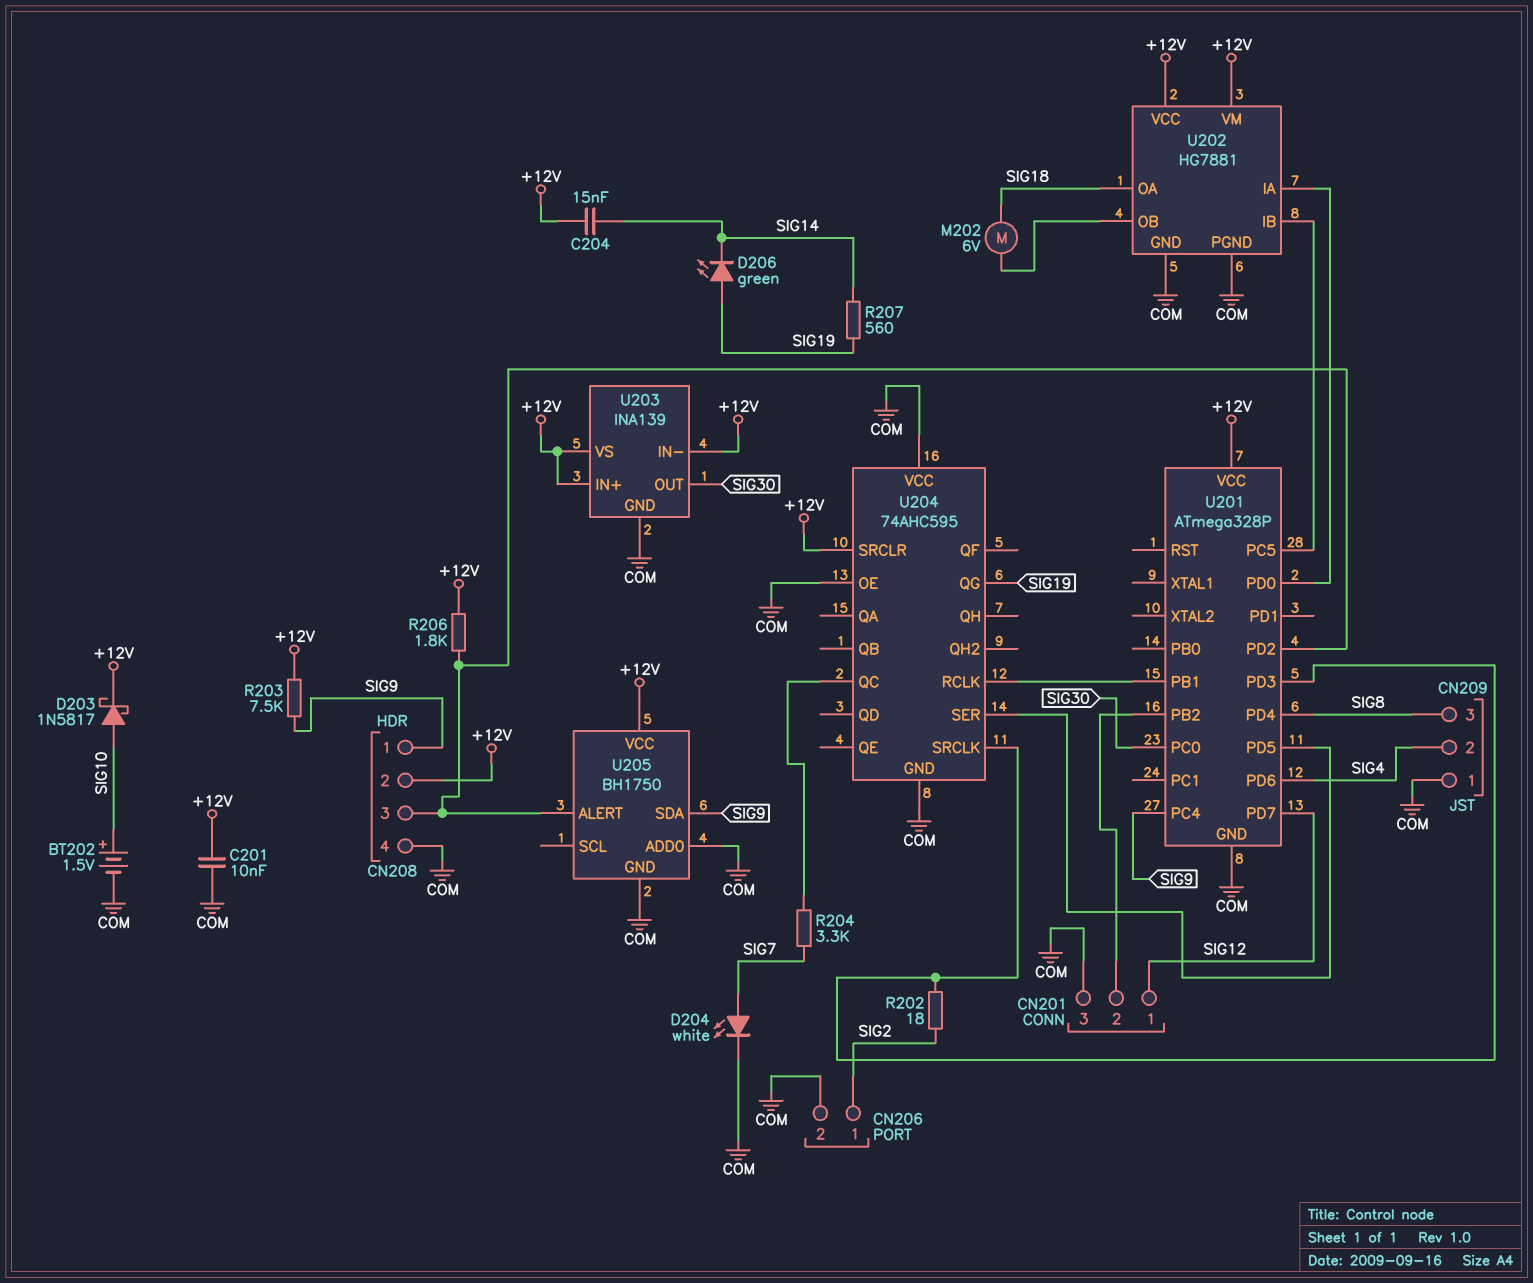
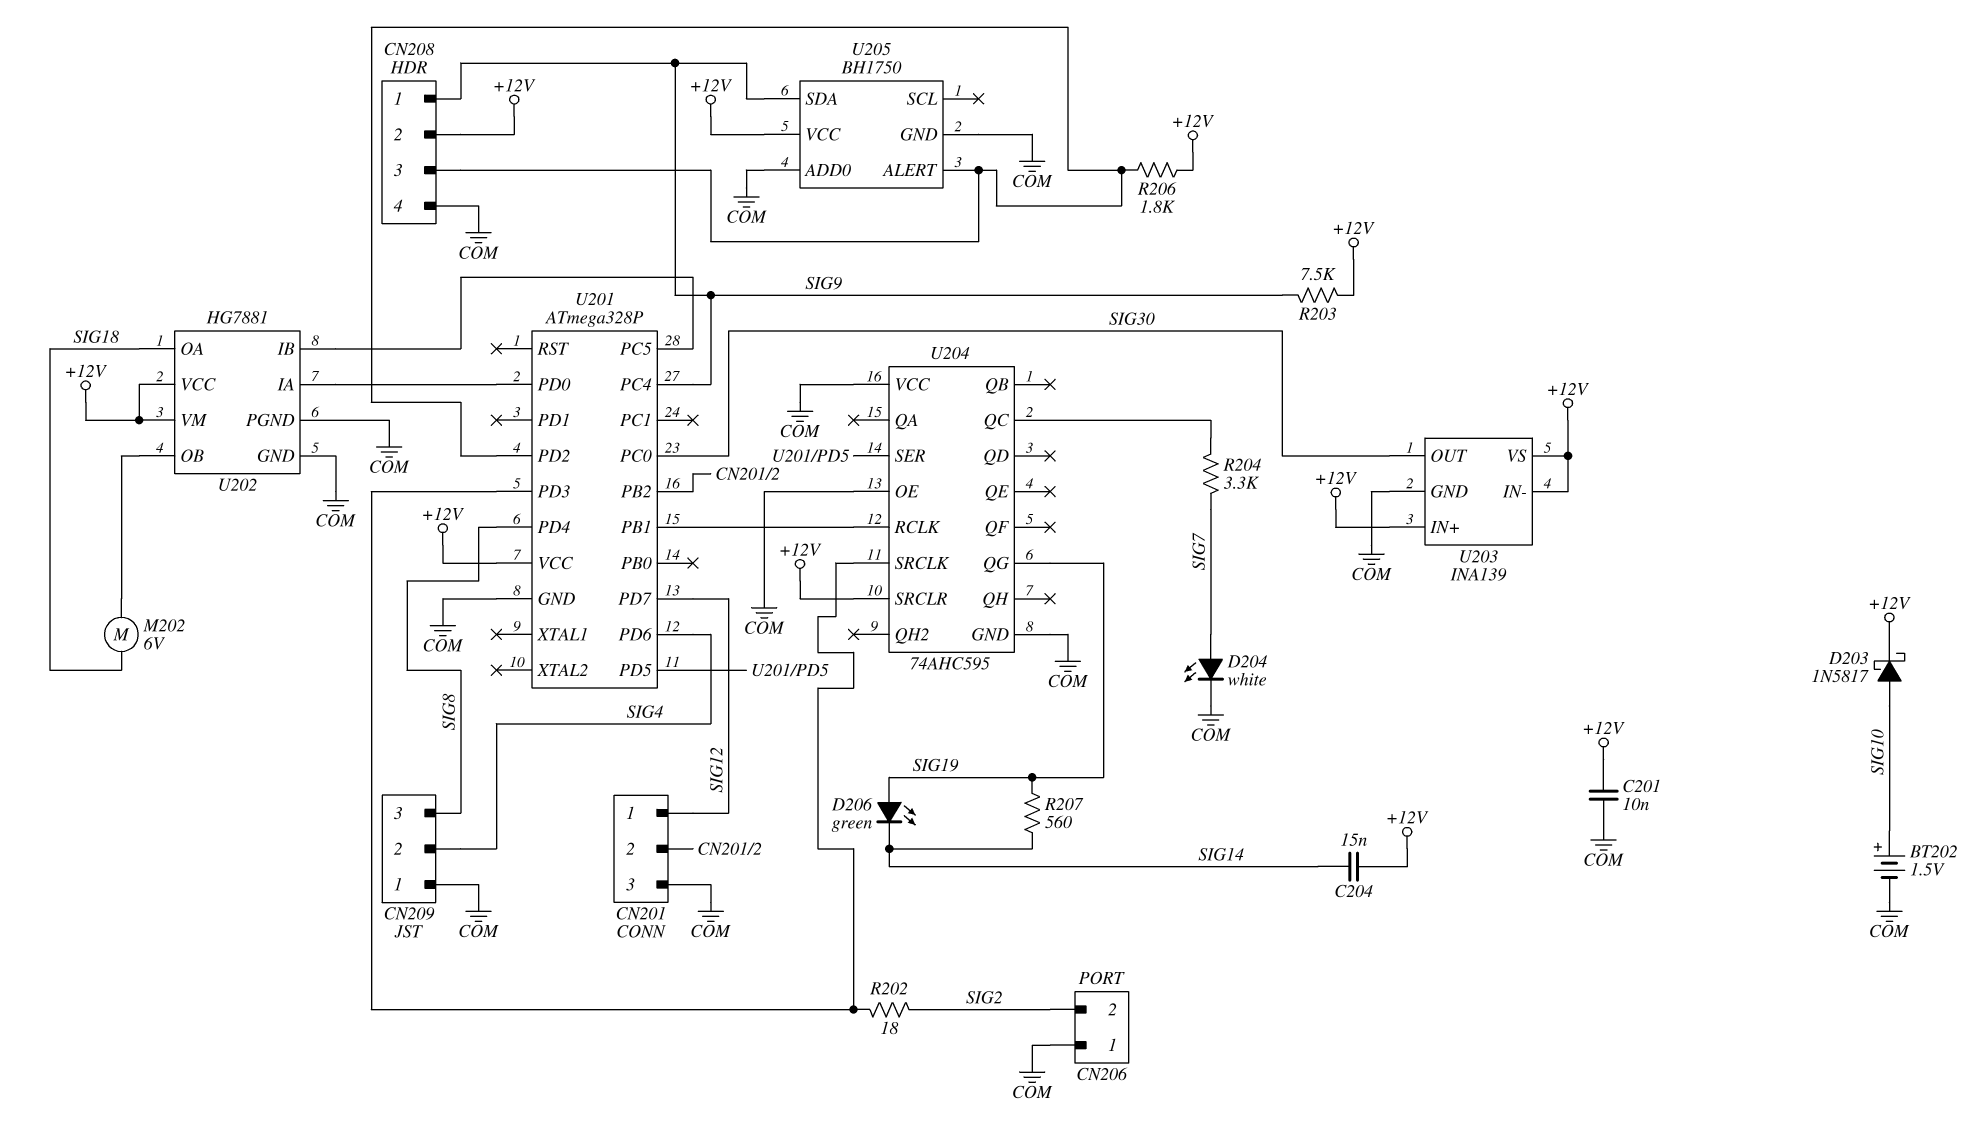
CN206 pin 1: SIG2 -> COM
CN206 pin 2: COM -> SIG2

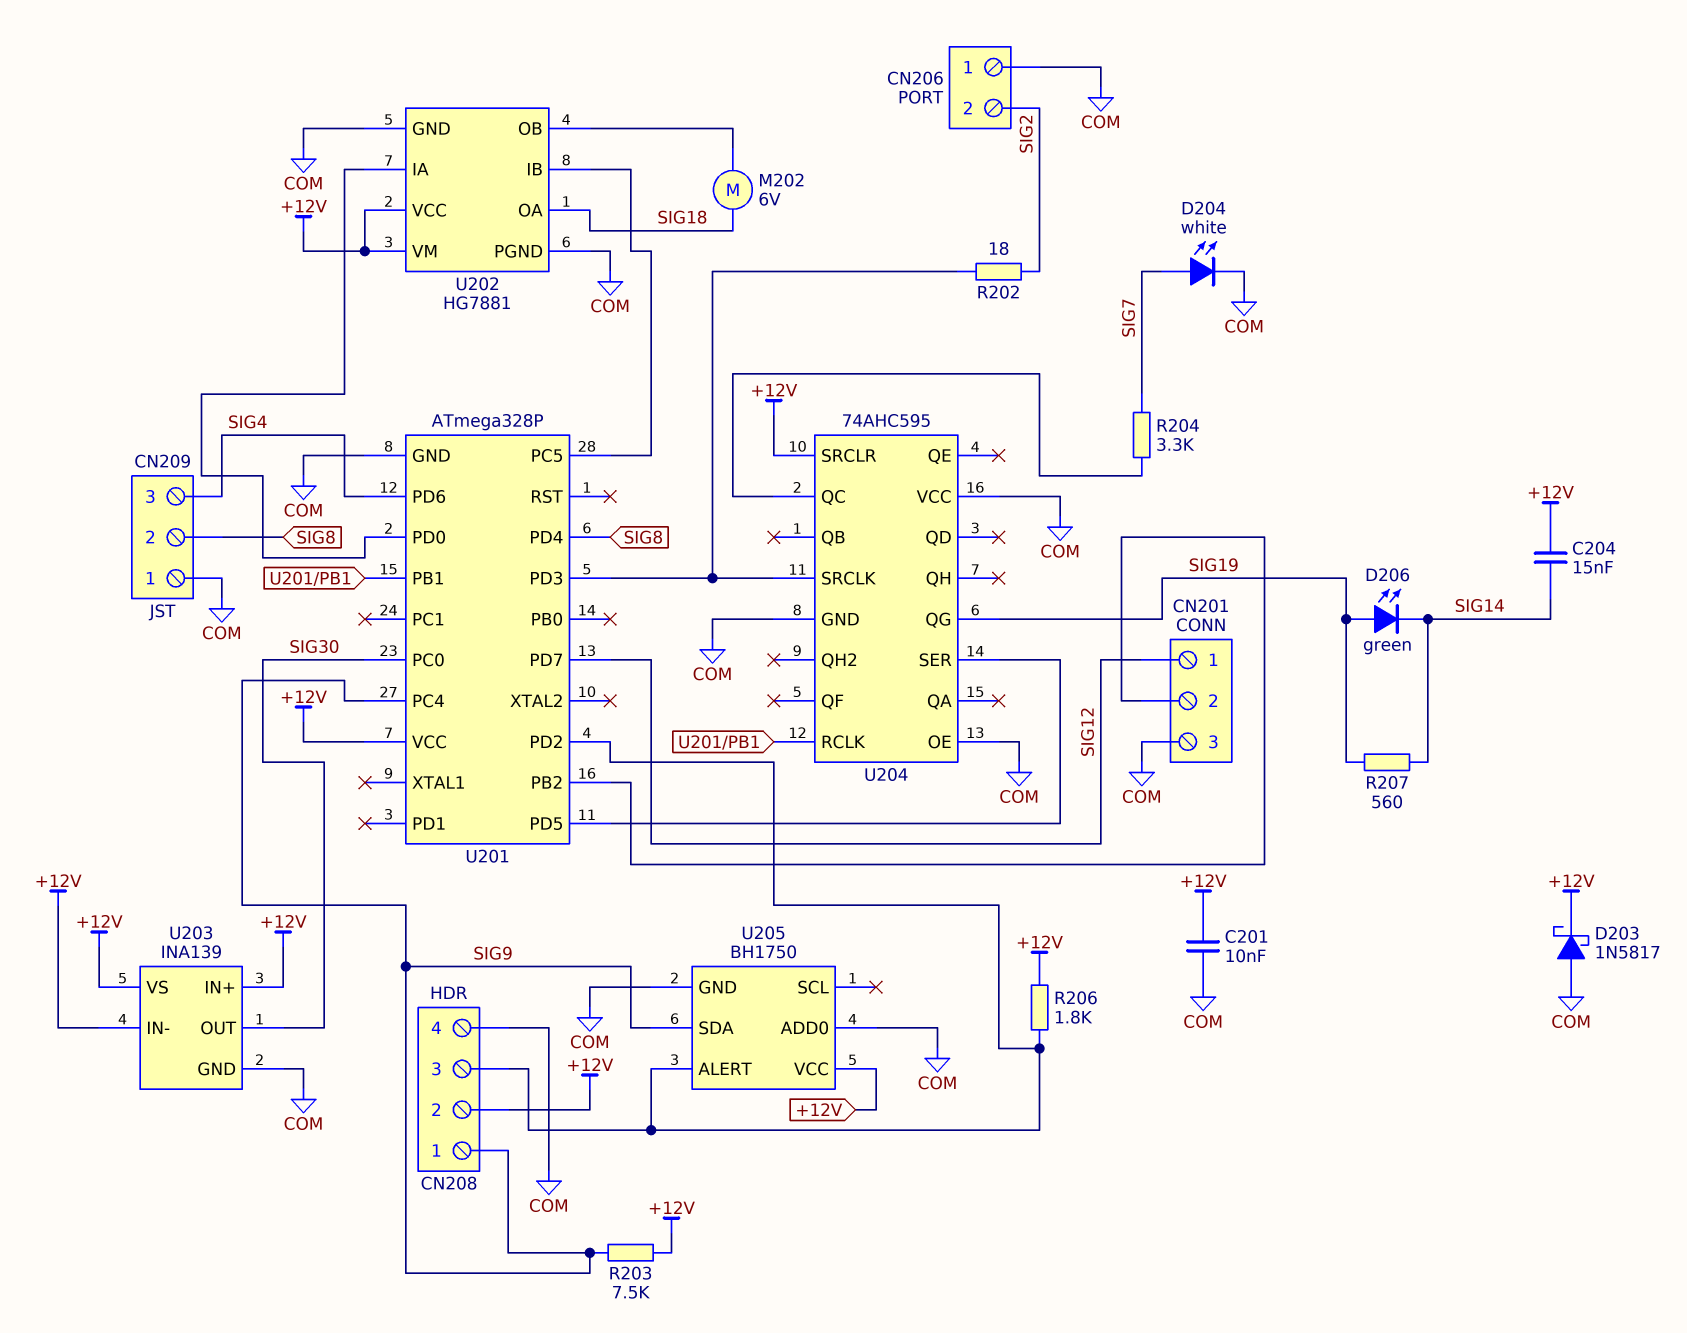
BT202: 1.5V (plus SIG10, minus COM) -> none
CN209 pin 2: SIG4 -> SIG8
CN209 pin 3: SIG8 -> SIG4
D203: schottky 1N5817 (A SIG10, K +12V) -> schottky 1N5817 (A COM, K +12V)

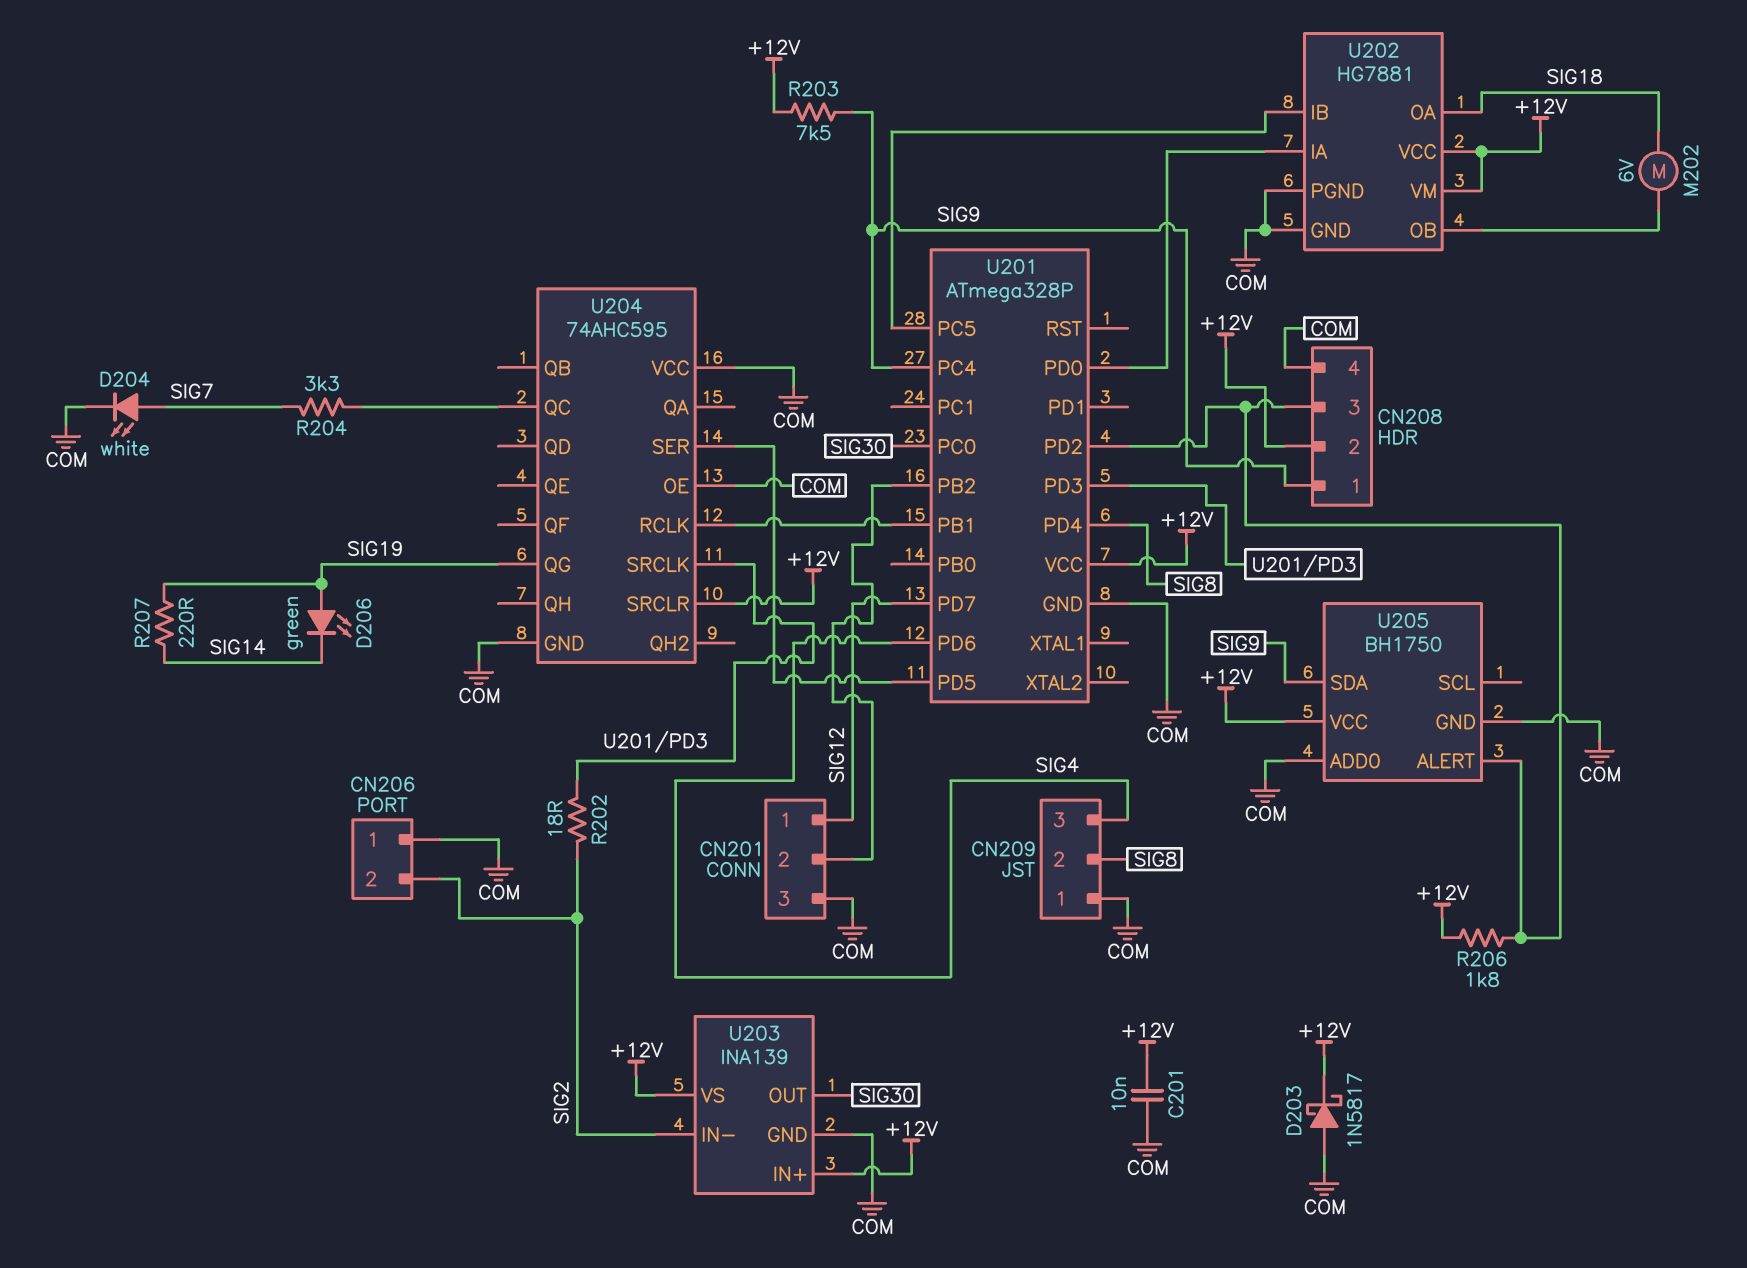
C204: 15nF (+12V, SIG14) -> none
R207: 560 (SIG14, SIG19) -> 220 (SIG14, SIG19)
U203 pin IN-: +12V -> SIG2

